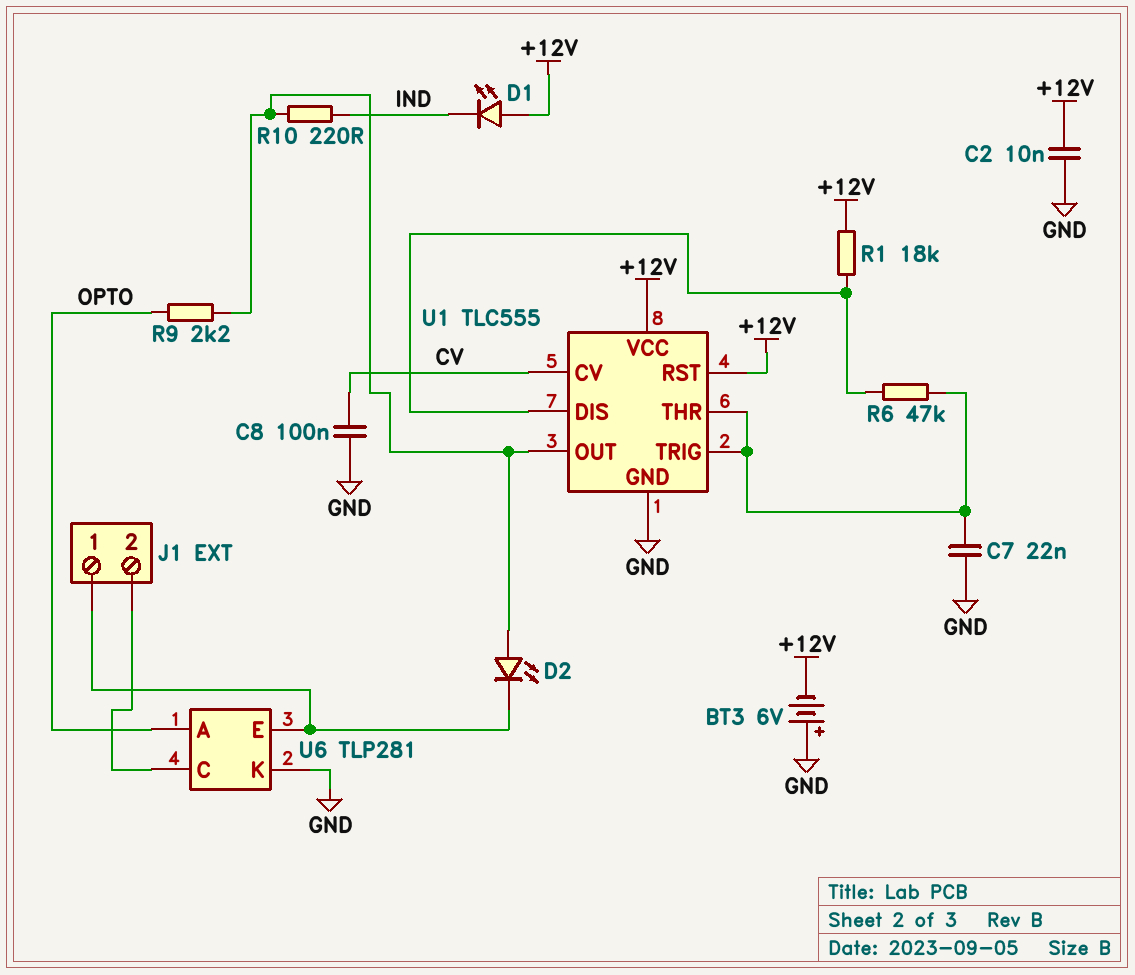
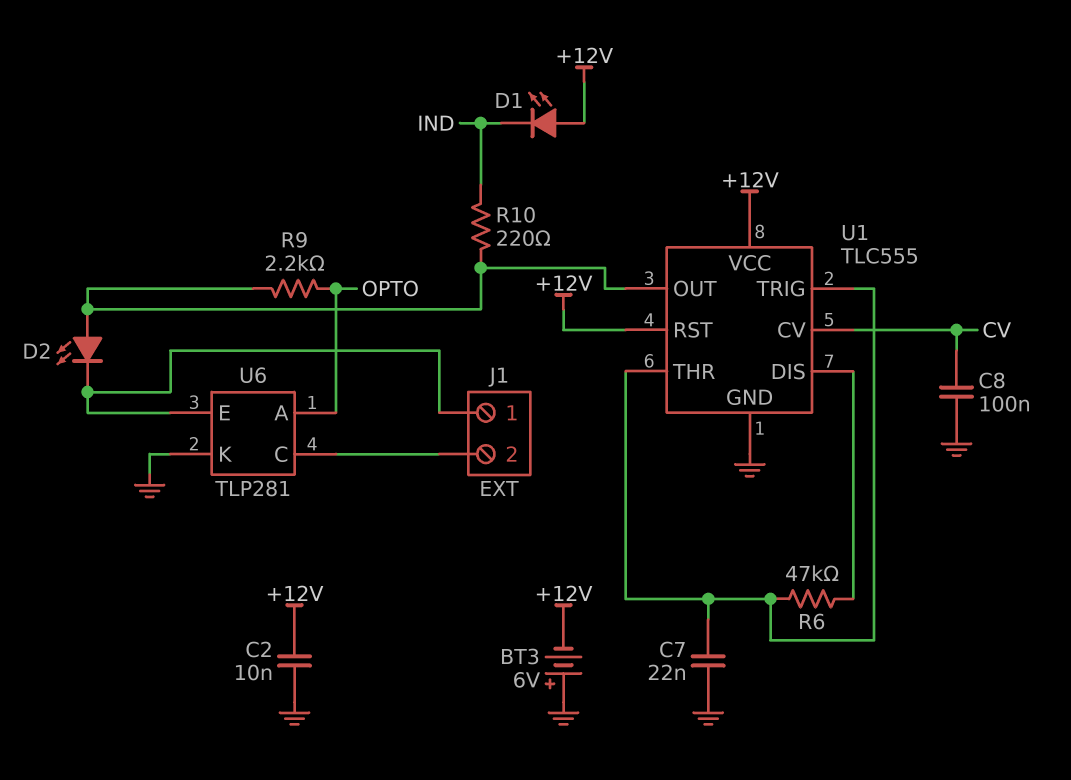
R1: 18k (+12V, U1/DIS) -> none

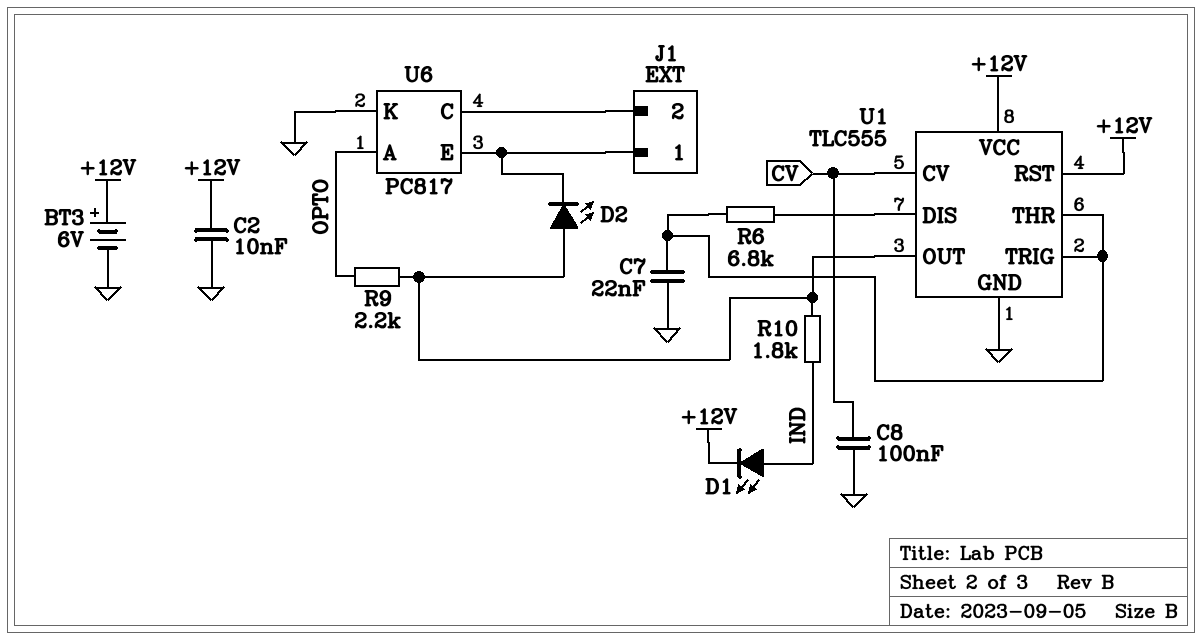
BT3: 6V (plus GND, minus +12V) -> 6V (plus +12V, minus GND)
D1: LED (A +12V, K IND) -> LED (A IND, K +12V)
R6: 47k (U1/DIS, U1/THR) -> 6.8k (U1/DIS, U1/THR)
R10: 220 (IND, U1/OUT) -> 1.8k (IND, U1/OUT)
U6: TLP281 -> PC817

